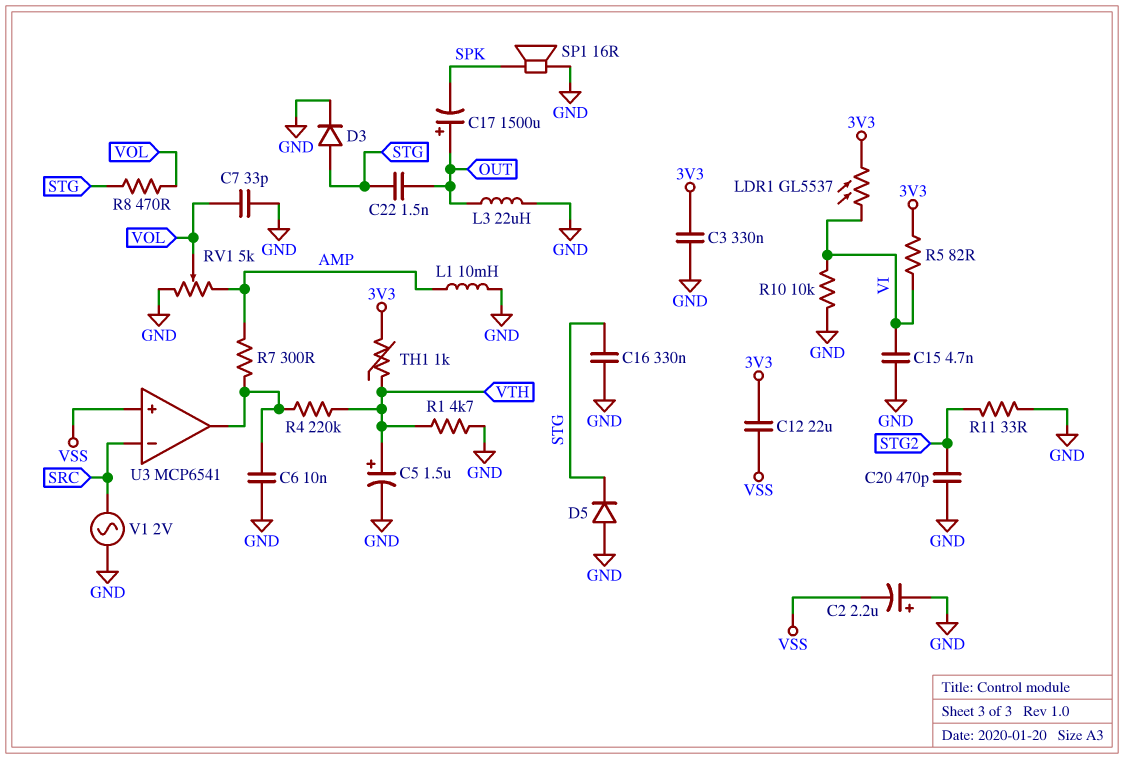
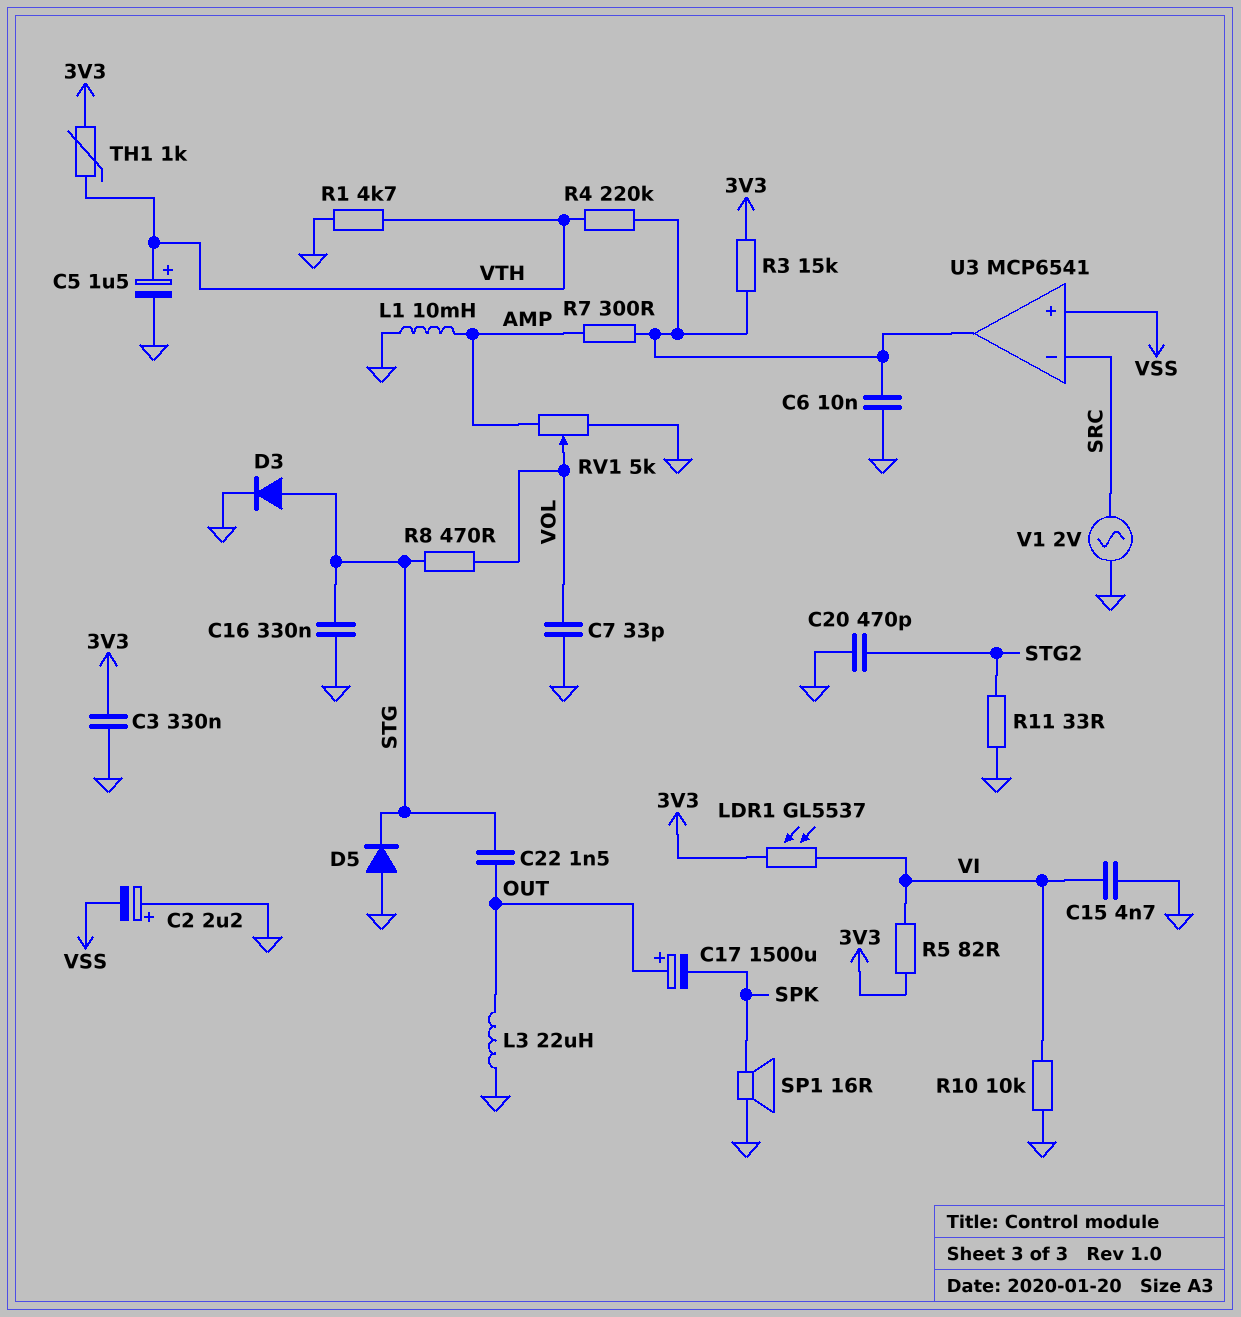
C12: 22uF (3V3, VSS) -> none
R3: none -> 15k (3V3, U3/out)

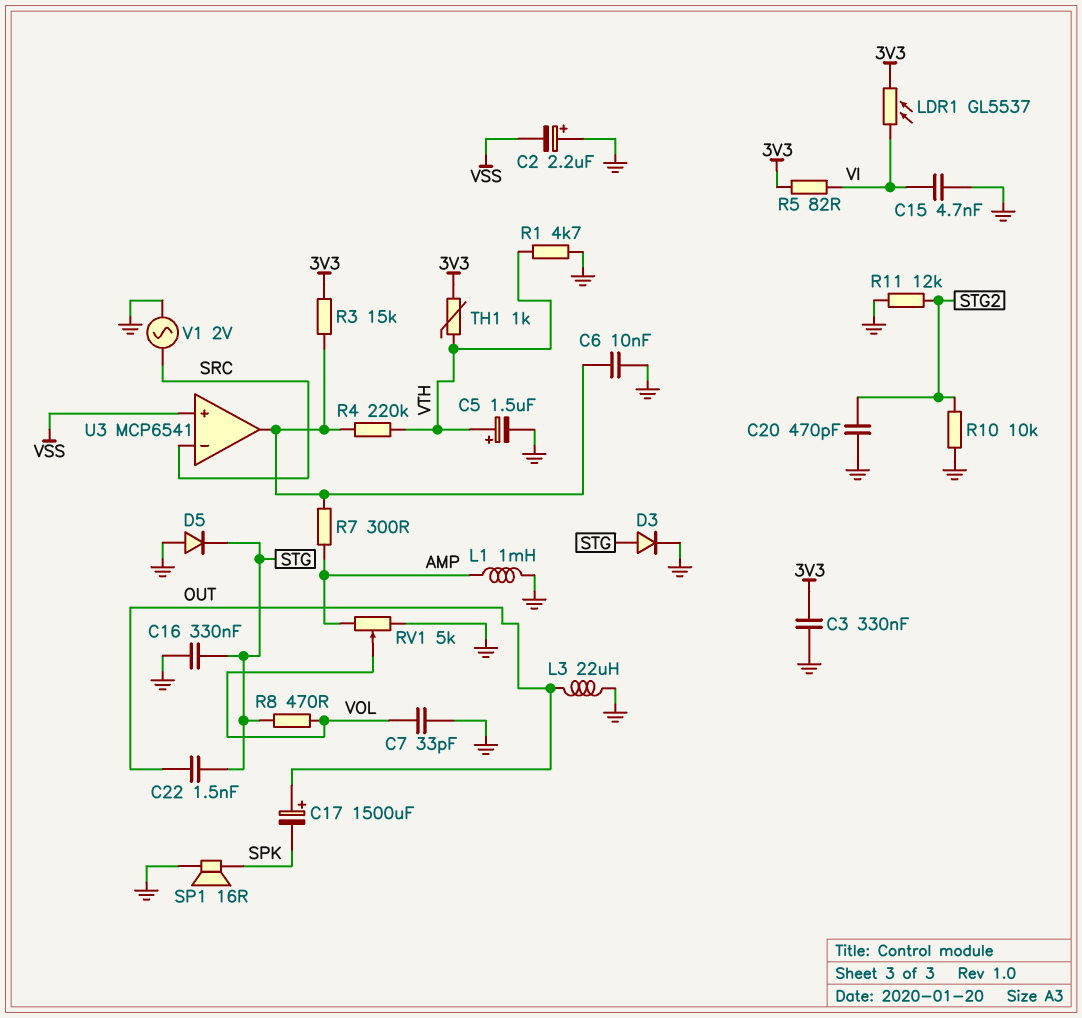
L1: 10mH (AMP, GND) -> 1mH (AMP, GND)
R10: 10k (GND, VI) -> 10k (GND, STG2)
R11: 33 (GND, STG2) -> 12k (GND, STG2)

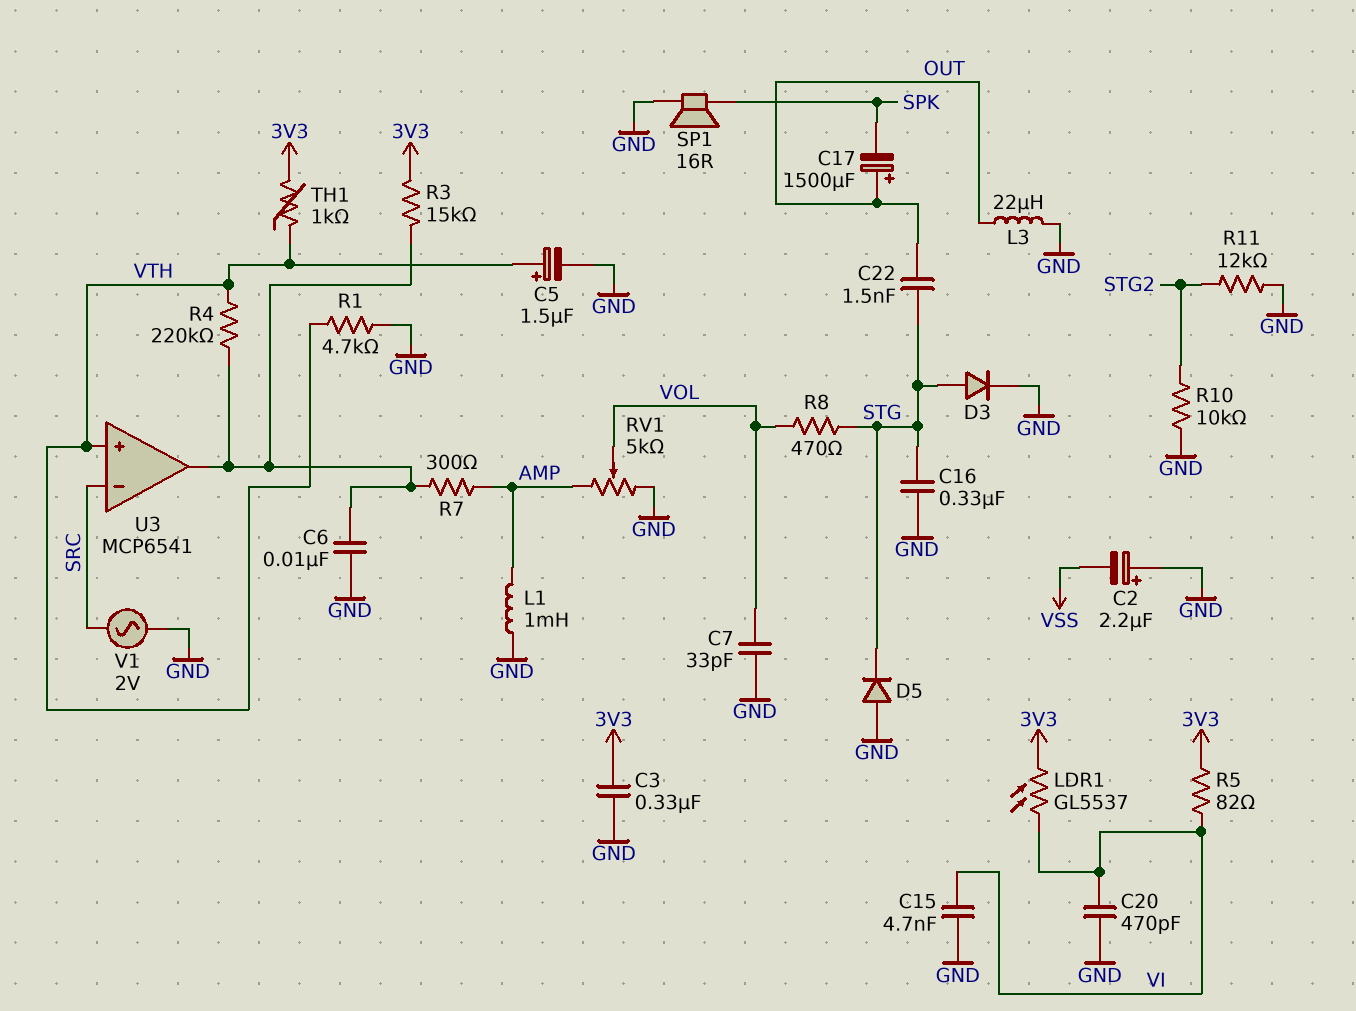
C20: 470pF (GND, STG2) -> 470pF (GND, VI)
U3 pin in+: VSS -> VTH

